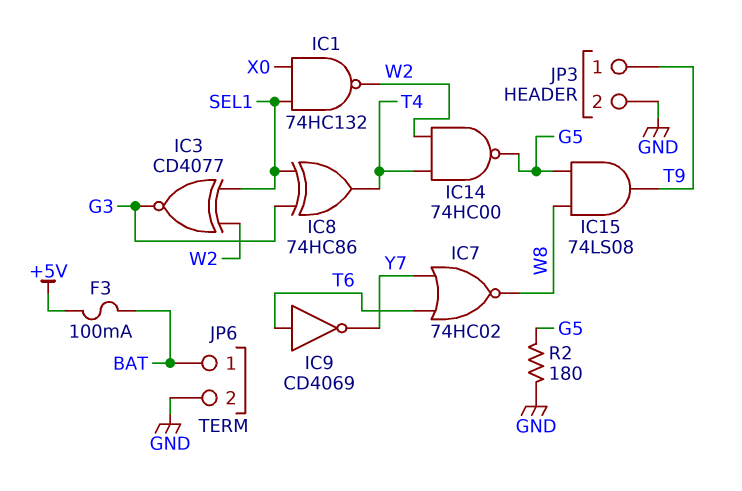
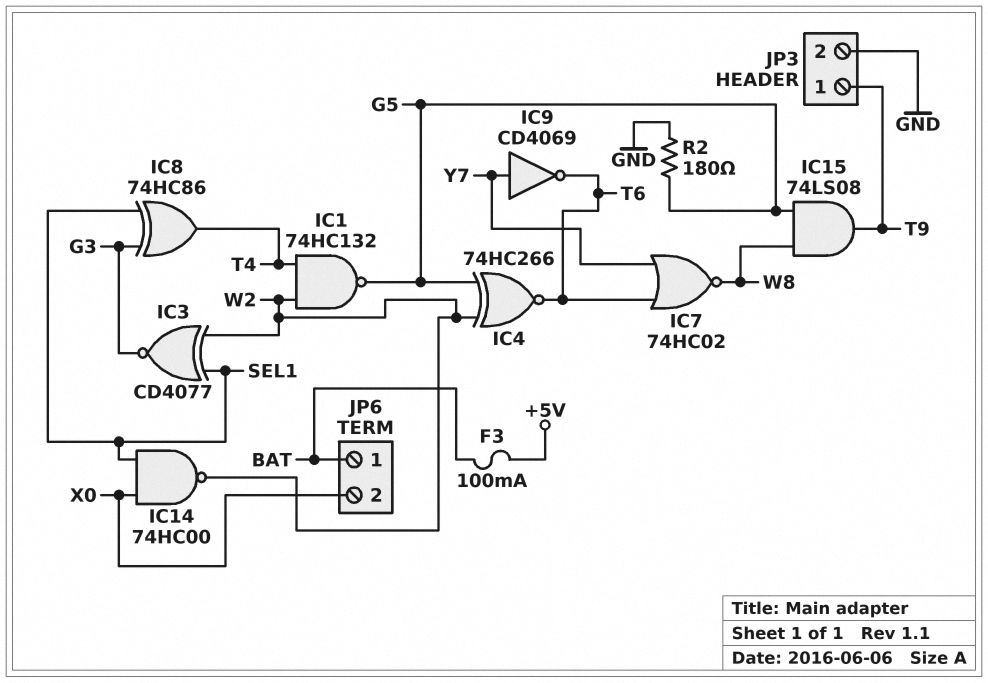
IC1: NAND 74HC132 (in SEL1, in X0, out W2) -> NAND 74HC132 (in T4, in W2, out G5)
IC4: none -> XNOR 74HC266 (in G5, in W2, out T6)
IC9: NOT CD4069 (in T6, out Y7) -> NOT CD4069 (in Y7, out T6)
IC14: NAND 74HC00 (in T4, in W2, out G5) -> NAND 74HC00 (in SEL1, in X0, out W2)
JP6 pin 2: GND -> X0

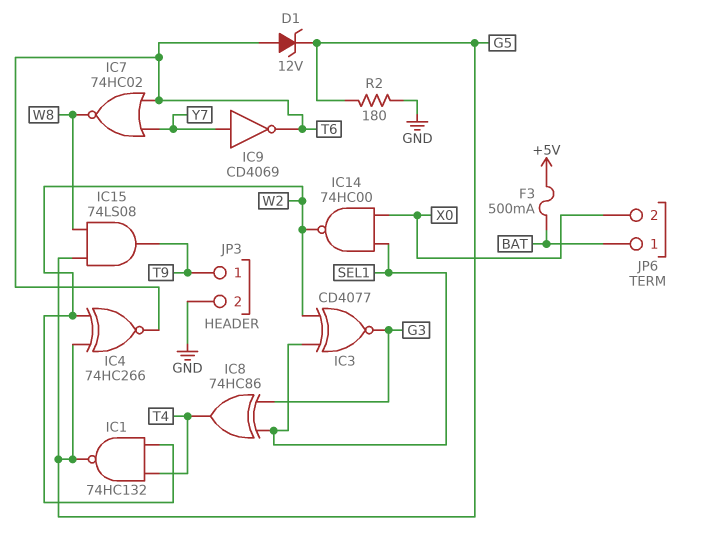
D1: none -> zener 12V (A T6, K G5)
F3: 100mA (+5V, BAT) -> 500mA (+5V, BAT)

